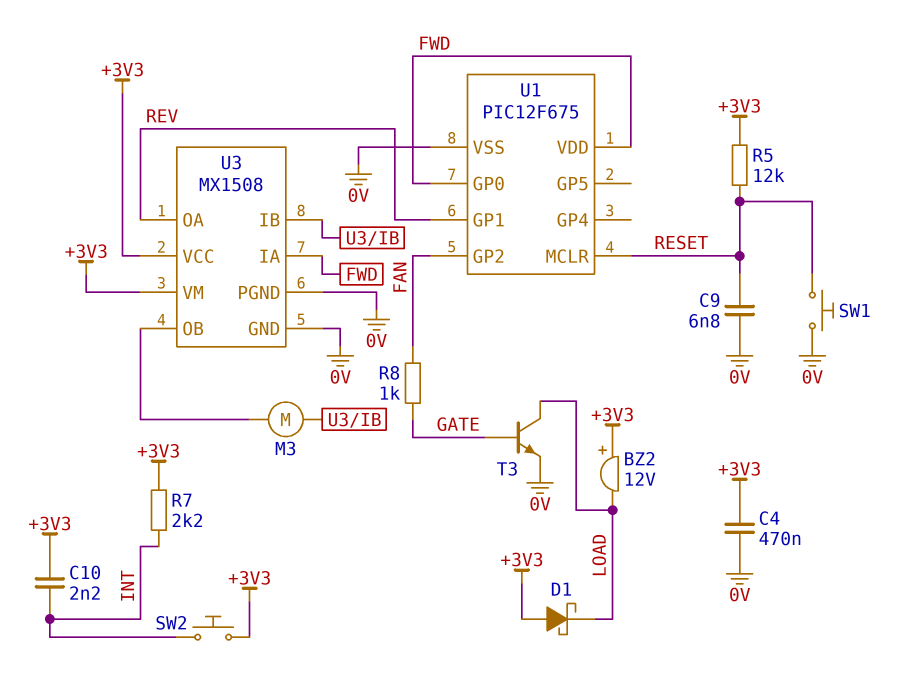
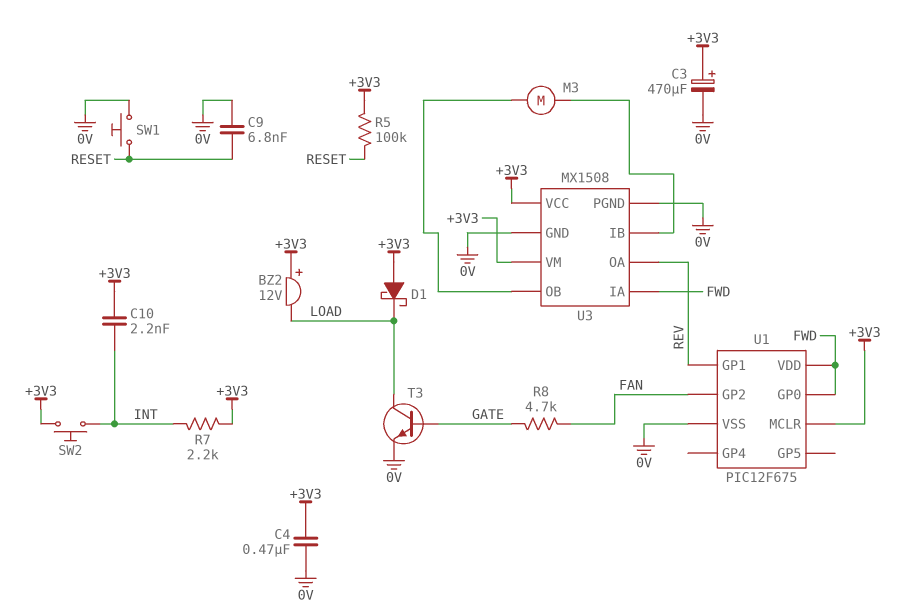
C3: none -> 470uF (plus +3V3, minus 0V)
R5: 12k (+3V3, RESET) -> 100k (+3V3, RESET)
R8: 1k (FAN, GATE) -> 4.7k (FAN, GATE)
U1 pin MCLR: RESET -> +3V3

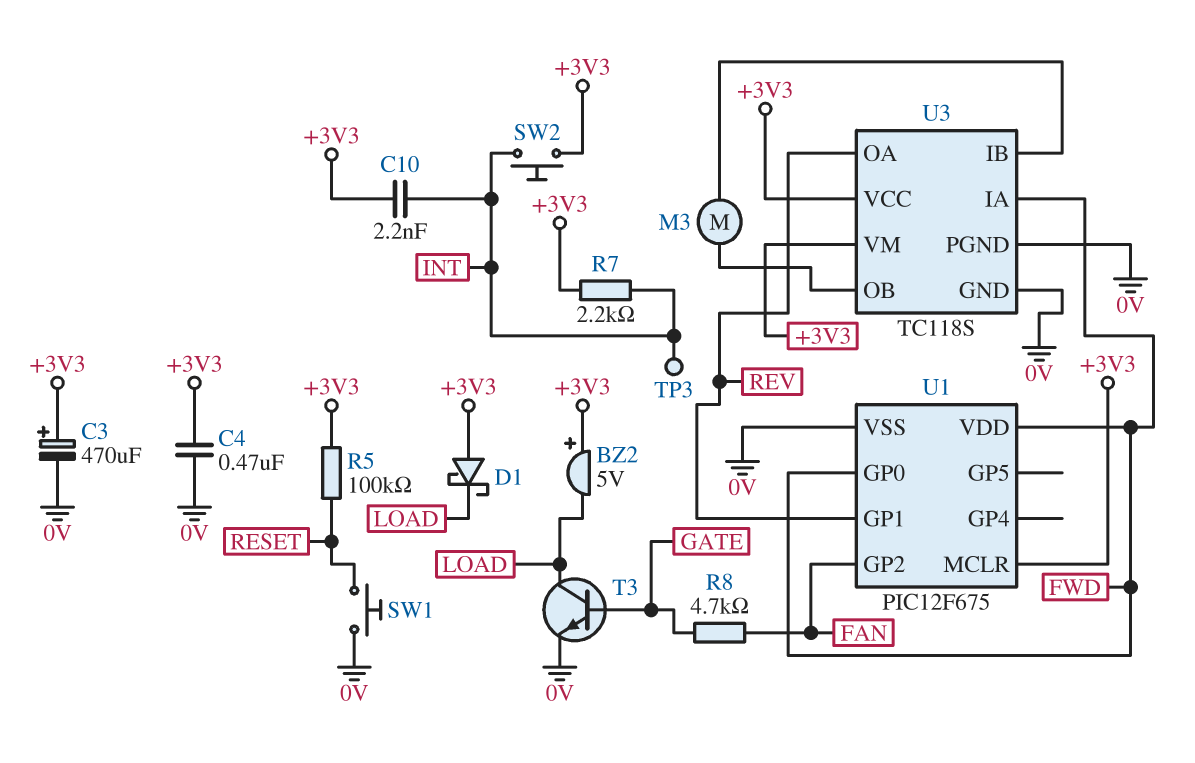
BZ2: buzzer 12V (plus +3V3, minus LOAD) -> buzzer 5V (plus +3V3, minus LOAD)
C9: 6.8nF (0V, RESET) -> none
TP3: none -> test point (INT)
U3: MX1508 -> TC118S

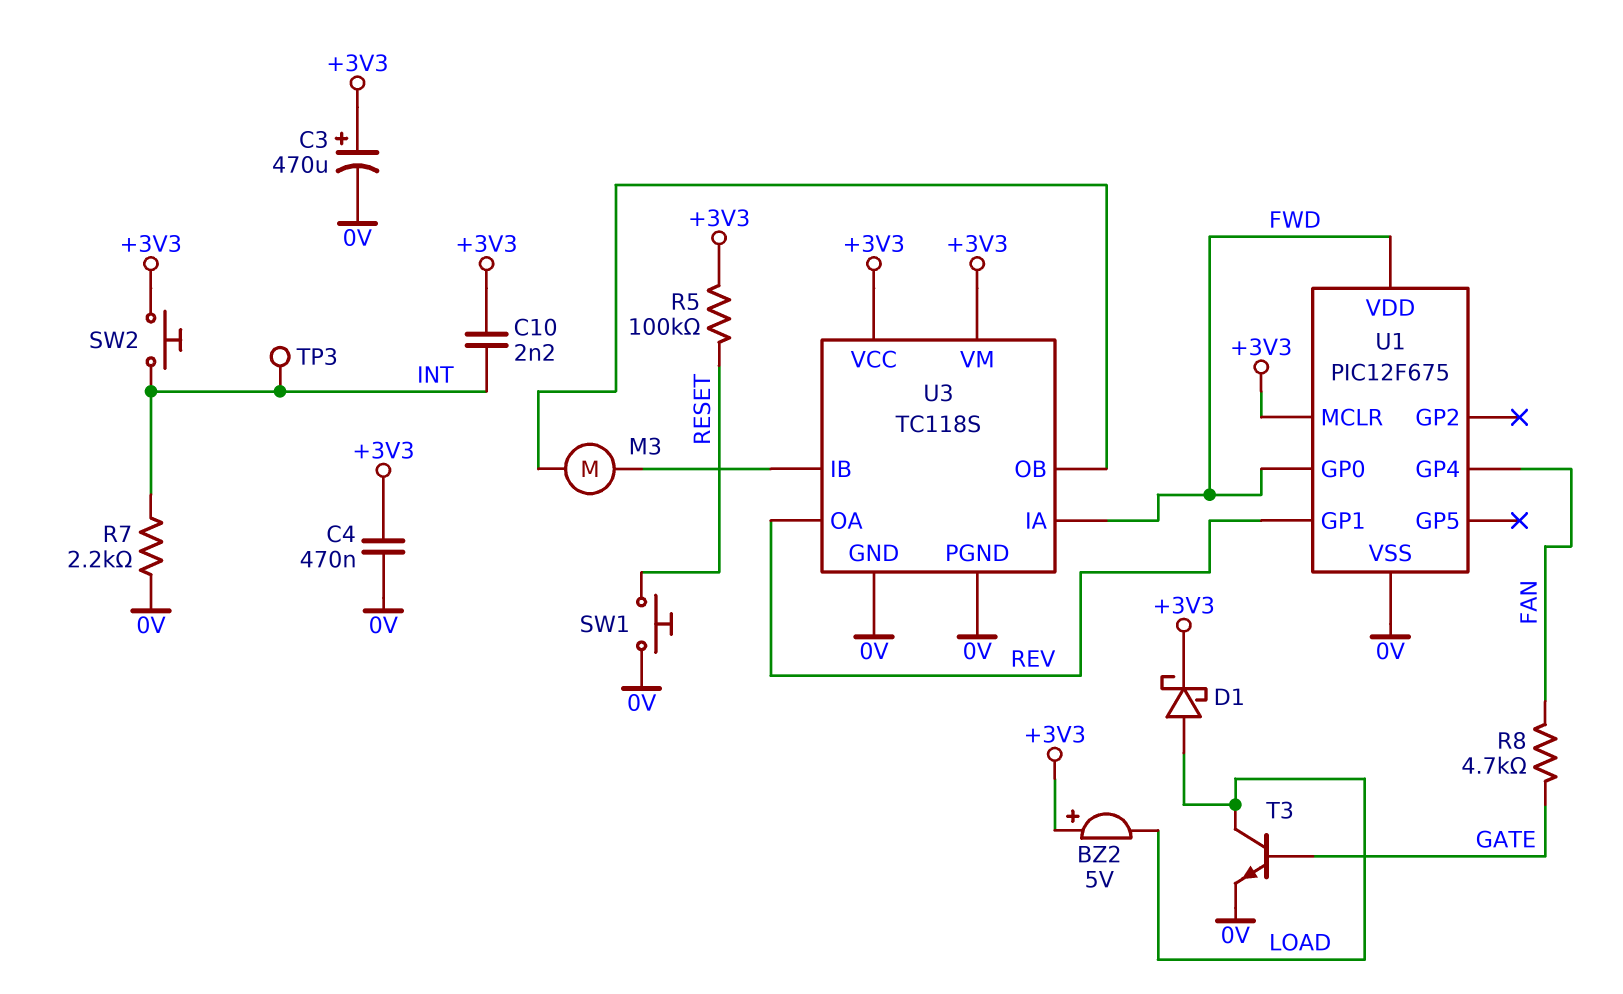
D1: schottky (A +3V3, K LOAD) -> schottky (A LOAD, K +3V3)
R7: 2.2k (+3V3, INT) -> 2.2k (0V, INT)
U1 pin GP2: FAN -> none
U1 pin GP4: none -> FAN

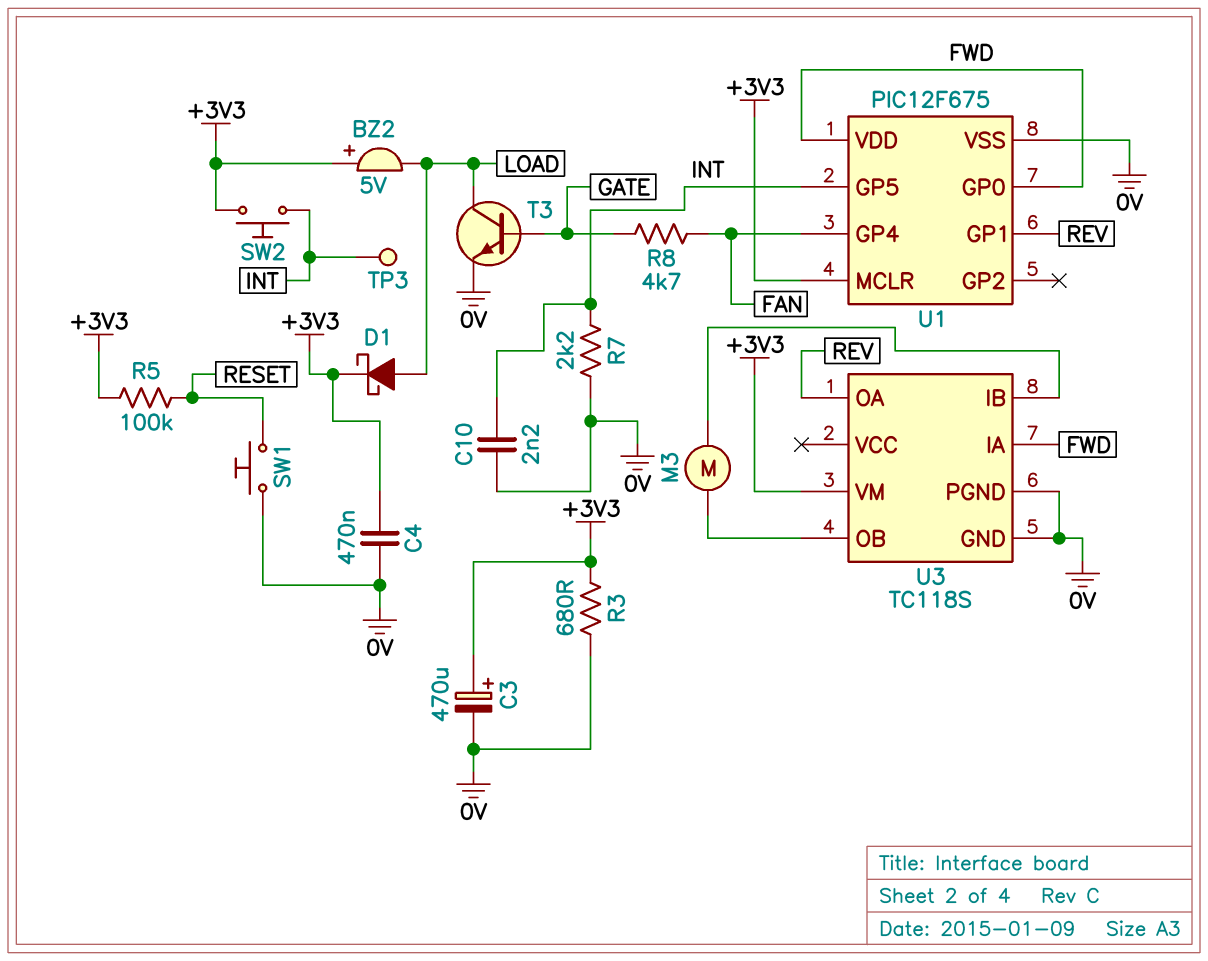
C10: 2.2nF (+3V3, INT) -> 2.2nF (0V, INT)
R3: none -> 680 (+3V3, 0V)
U1 pin GP5: none -> INT
U3 pin VCC: +3V3 -> none

